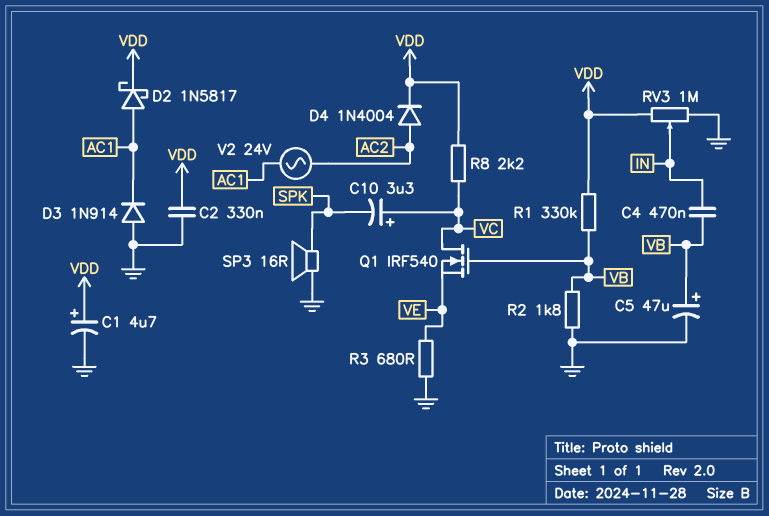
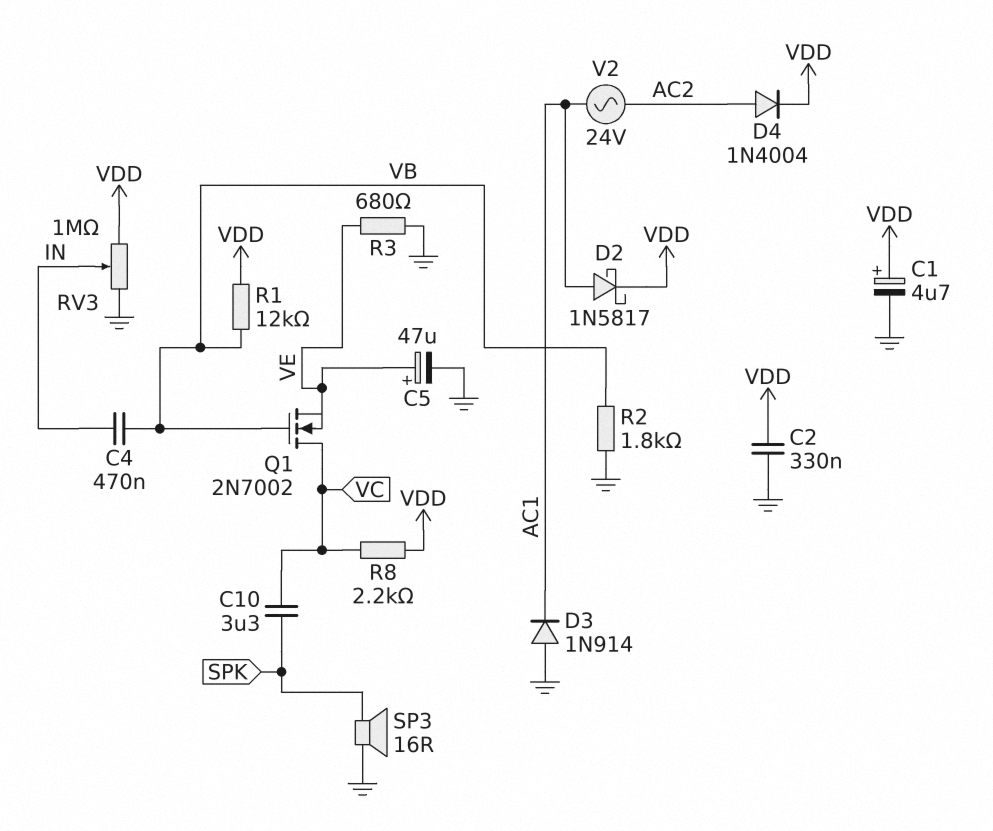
C5: 47uF (plus VB, minus GND) -> 47uF (plus VE, minus GND)
C10: 3.3uF (plus VC, minus SPK) -> 3.3uF (SPK, VC)
Q1: NMOS IRF540 (G VB, D VC, S VE) -> NMOS 2N7002 (G VB, D VC, S VE)
R1: 330k (VB, VDD) -> 12k (VB, VDD)

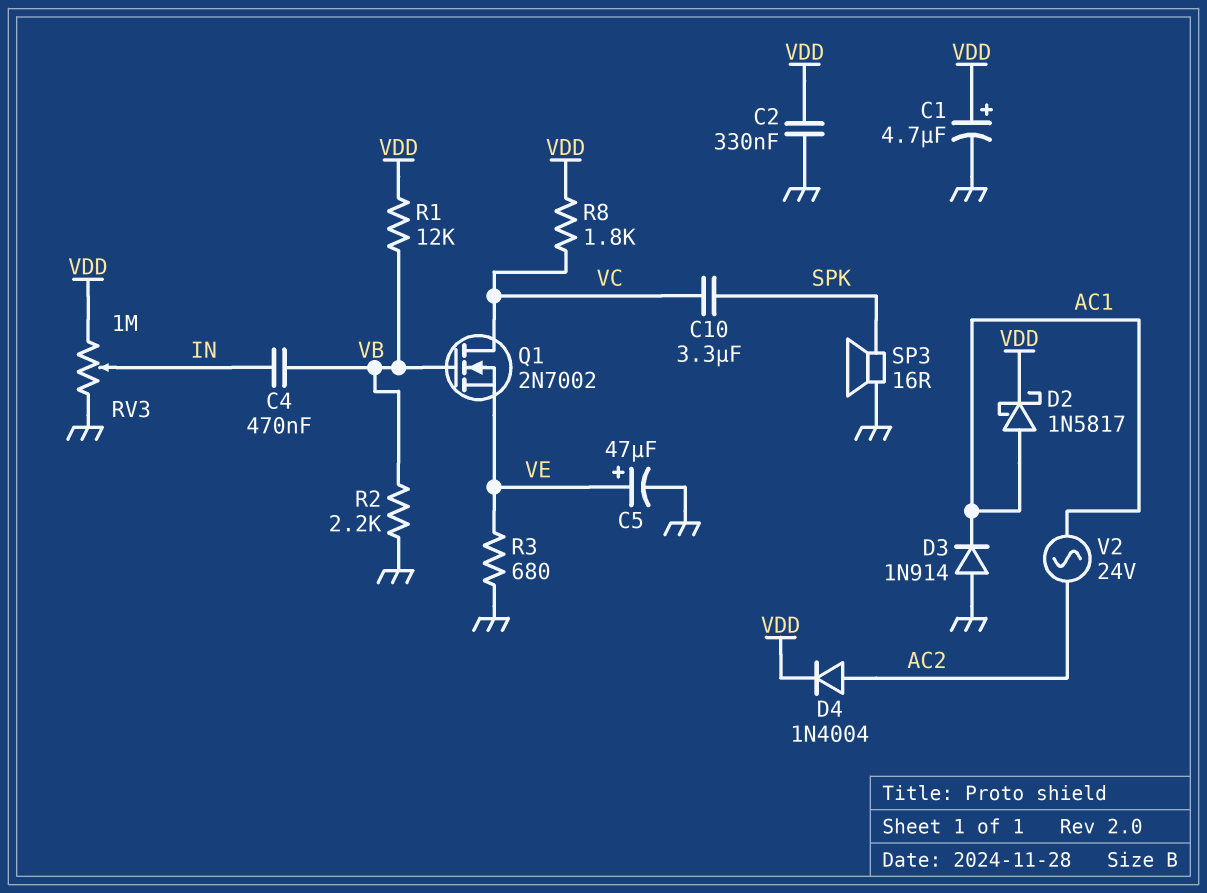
R2: 1.8k (GND, VB) -> 2.2k (GND, VB)
R8: 2.2k (VC, VDD) -> 1.8k (VC, VDD)

